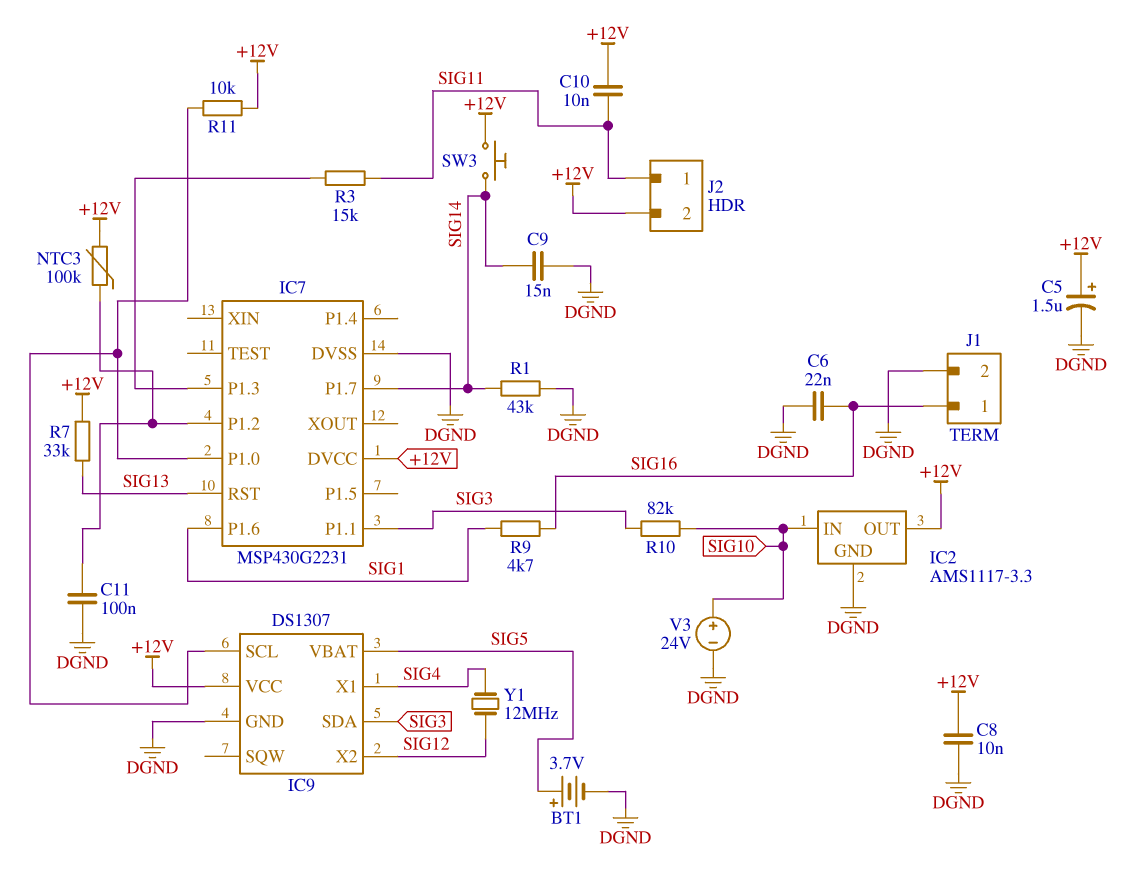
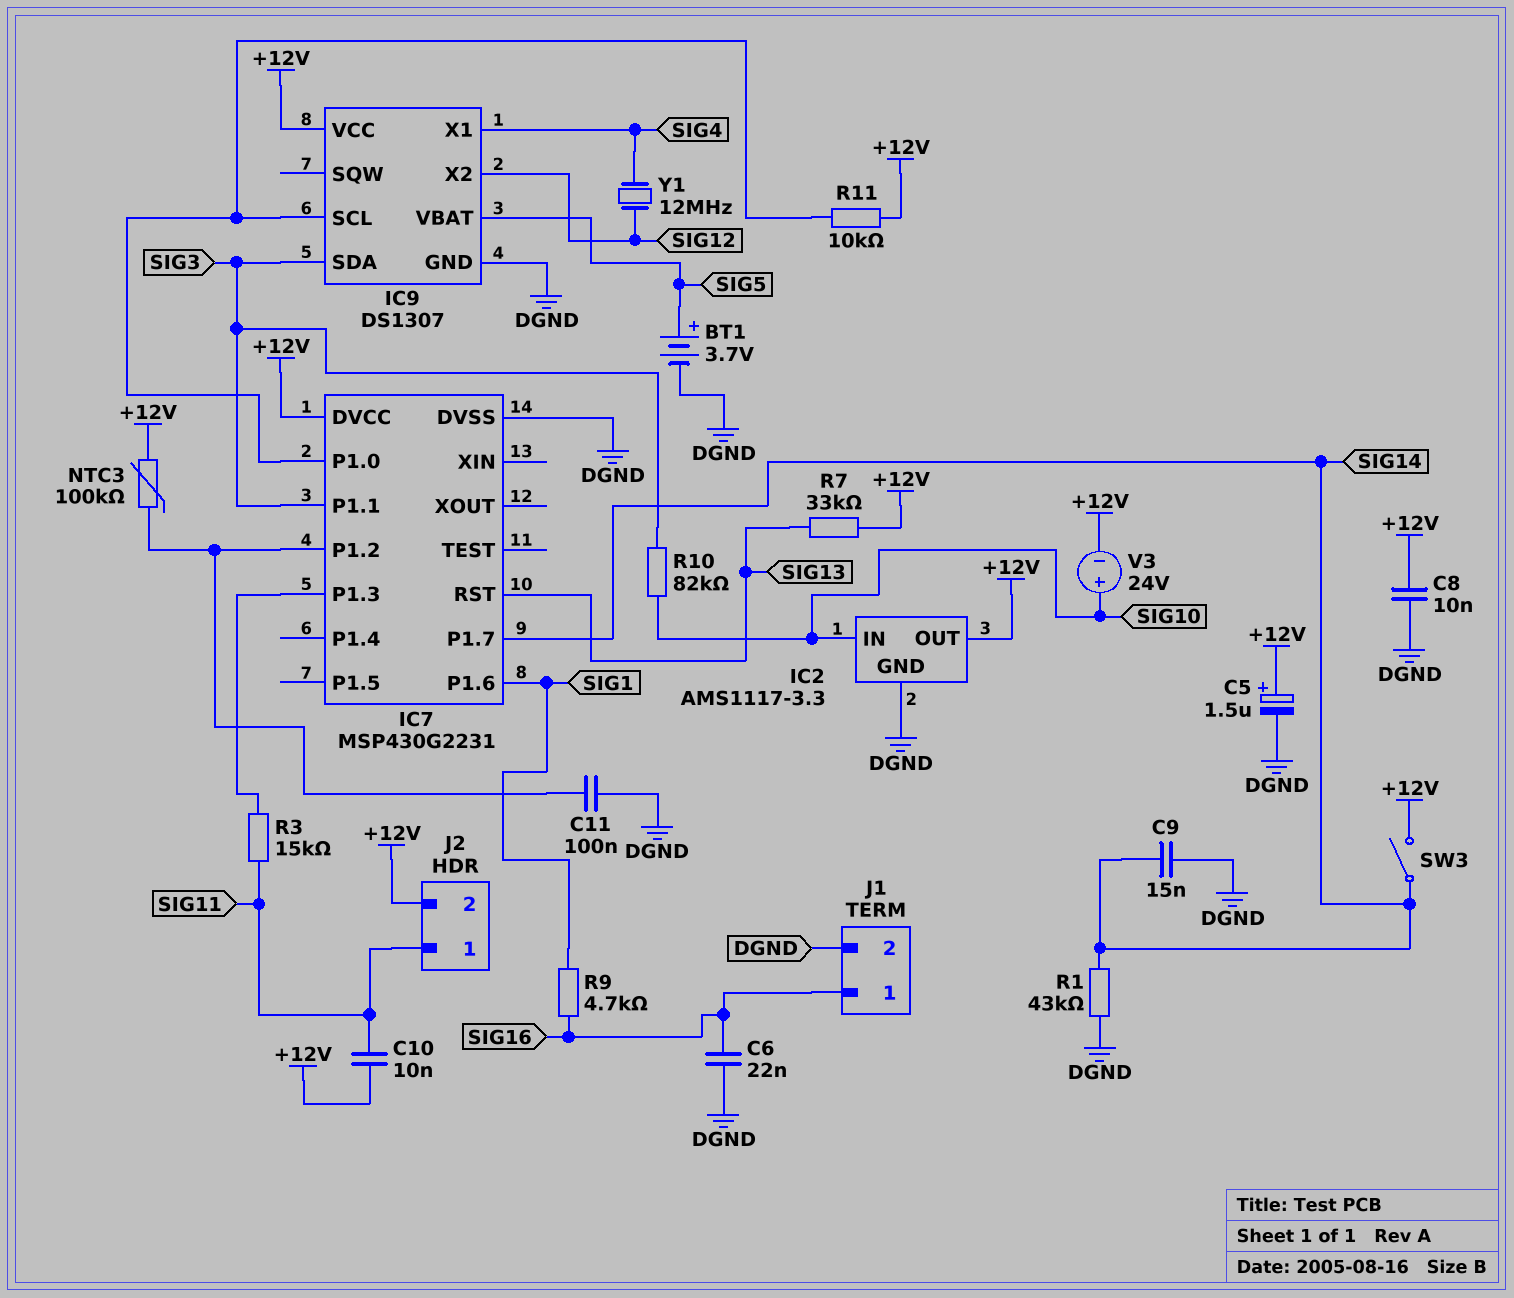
SW3: button (+12V, SIG14) -> switch (+12V, SIG14)
V3: 24V (plus SIG10, minus DGND) -> 24V (plus SIG10, minus +12V)

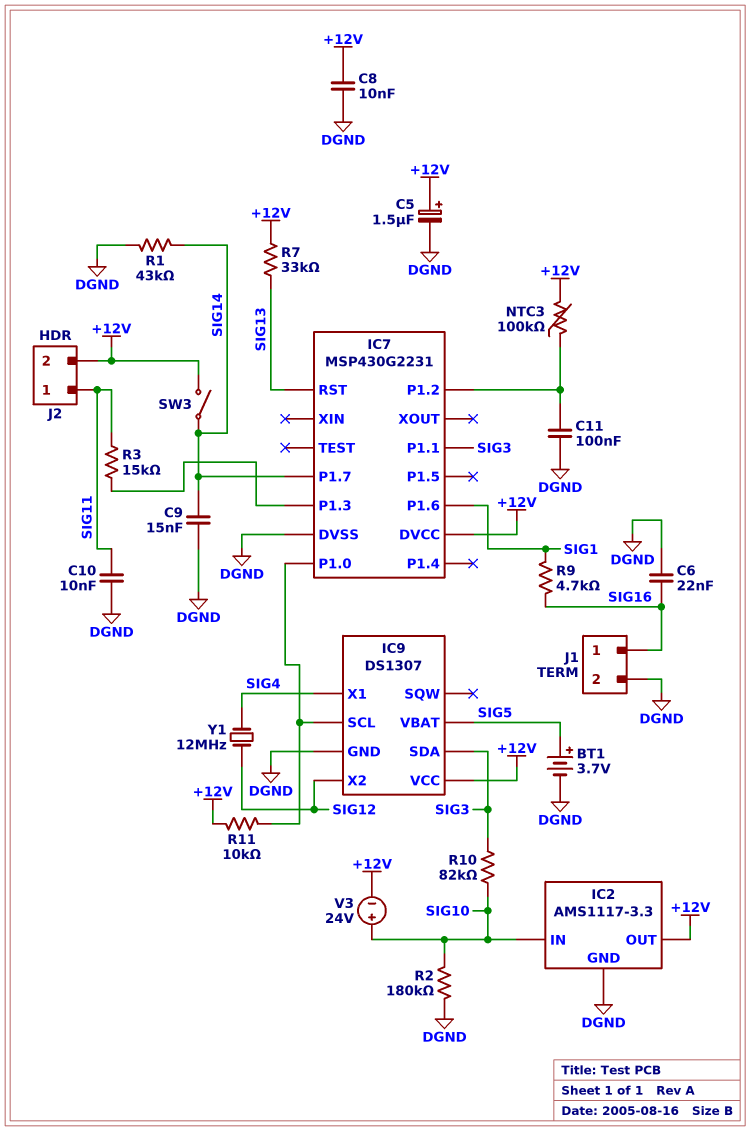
C10: 10nF (+12V, SIG11) -> 10nF (DGND, SIG11)
R2: none -> 180k (DGND, SIG10)

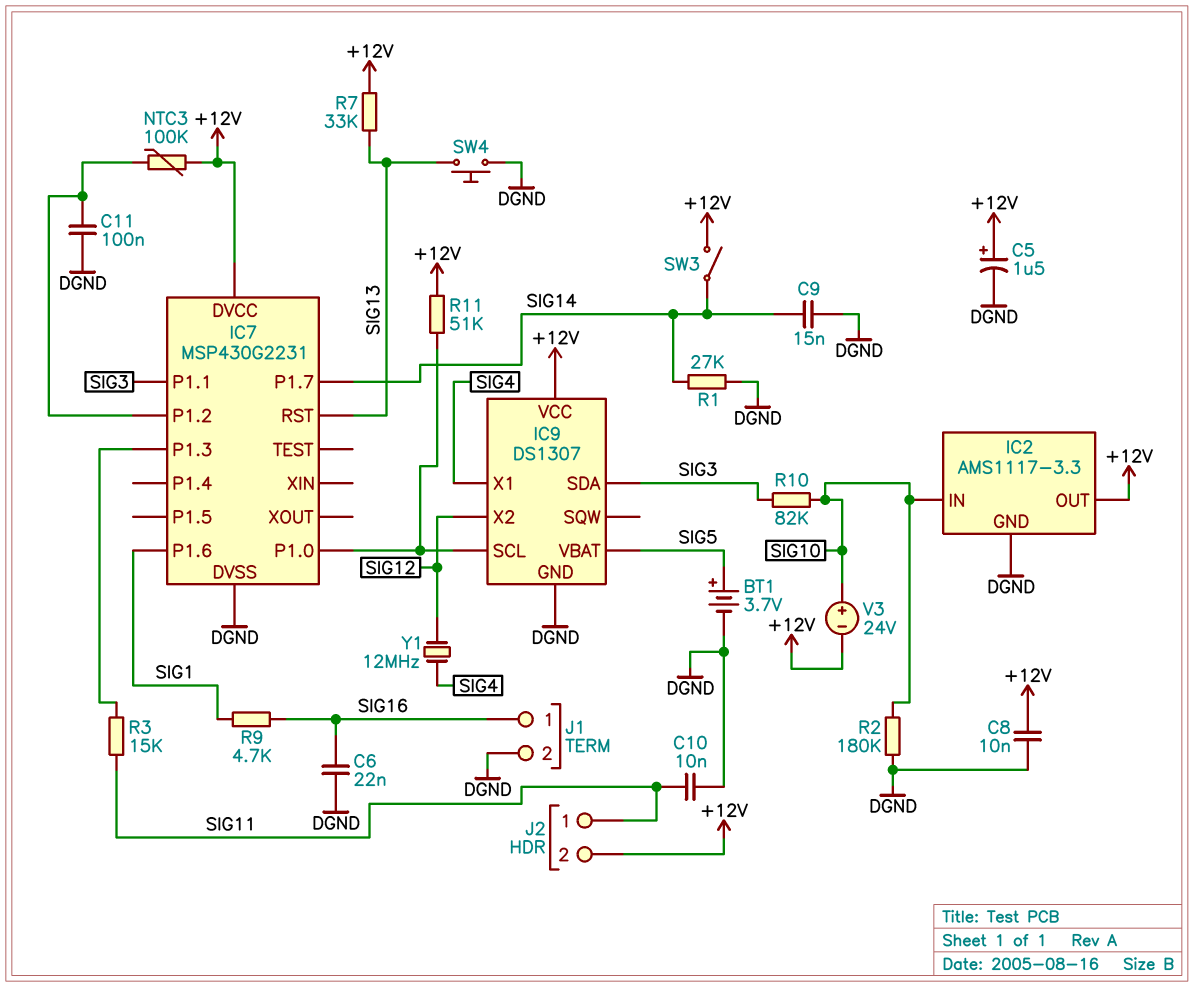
R1: 43k (DGND, SIG14) -> 27k (DGND, SIG14)
R11: 10k (+12V, IC7/P1.0) -> 51k (+12V, IC7/P1.0)
SW4: none -> button (DGND, SIG13)

